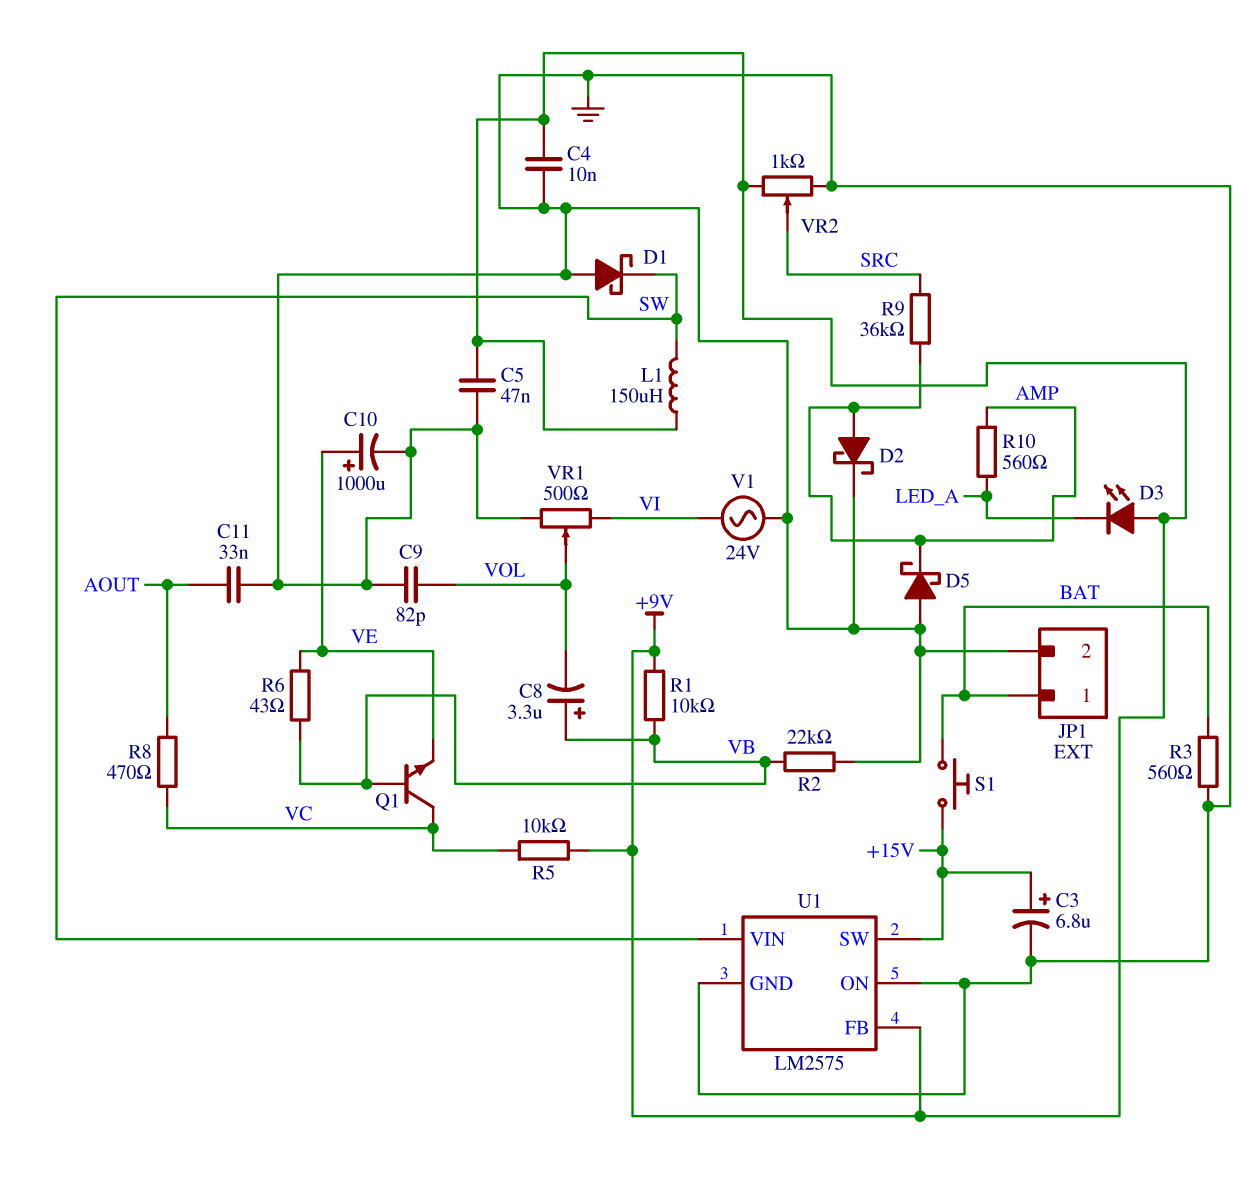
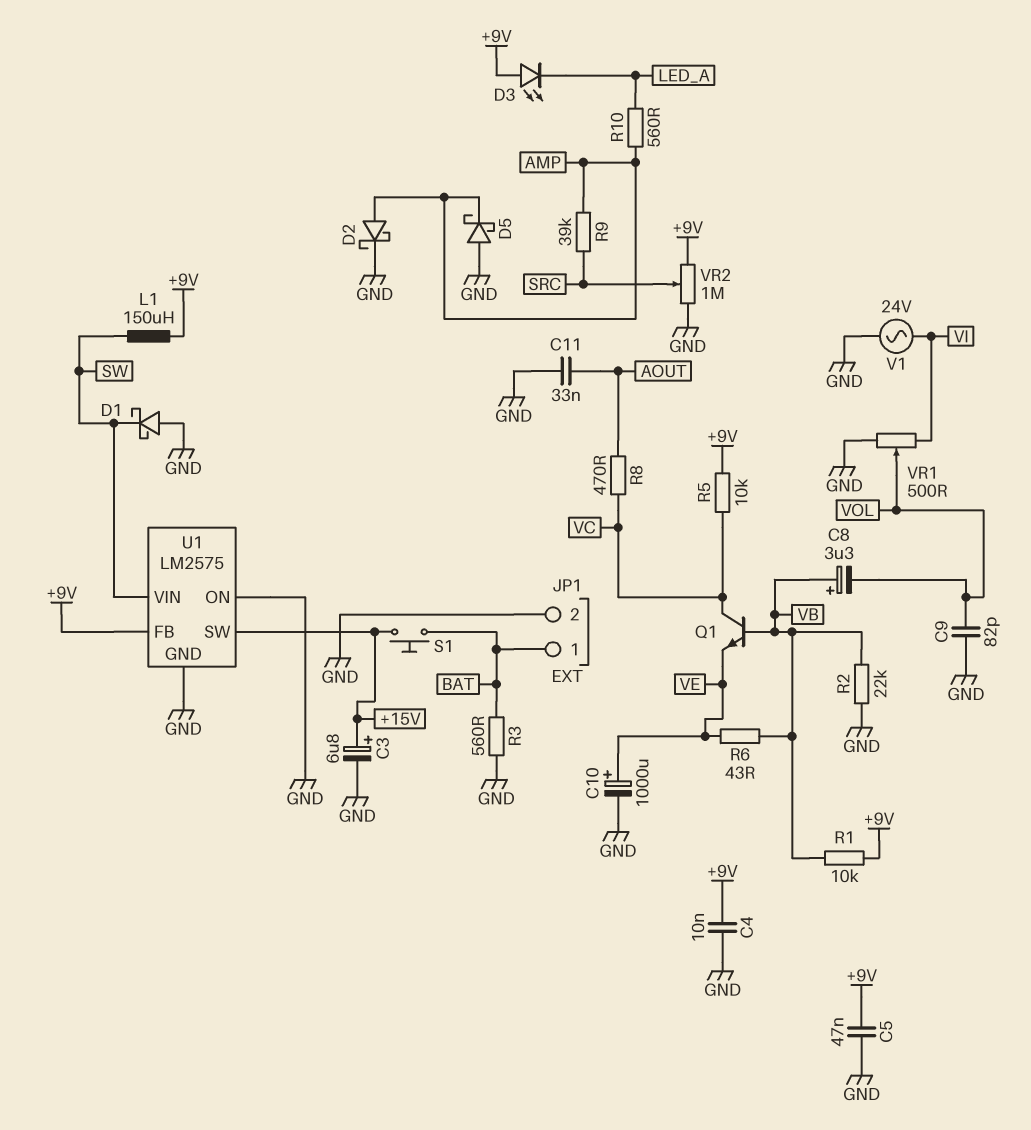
R9: 36k (AMP, SRC) -> 39k (AMP, SRC)
VR2: 1k (+9V, GND, wiper SRC) -> 1M (+9V, GND, wiper SRC)

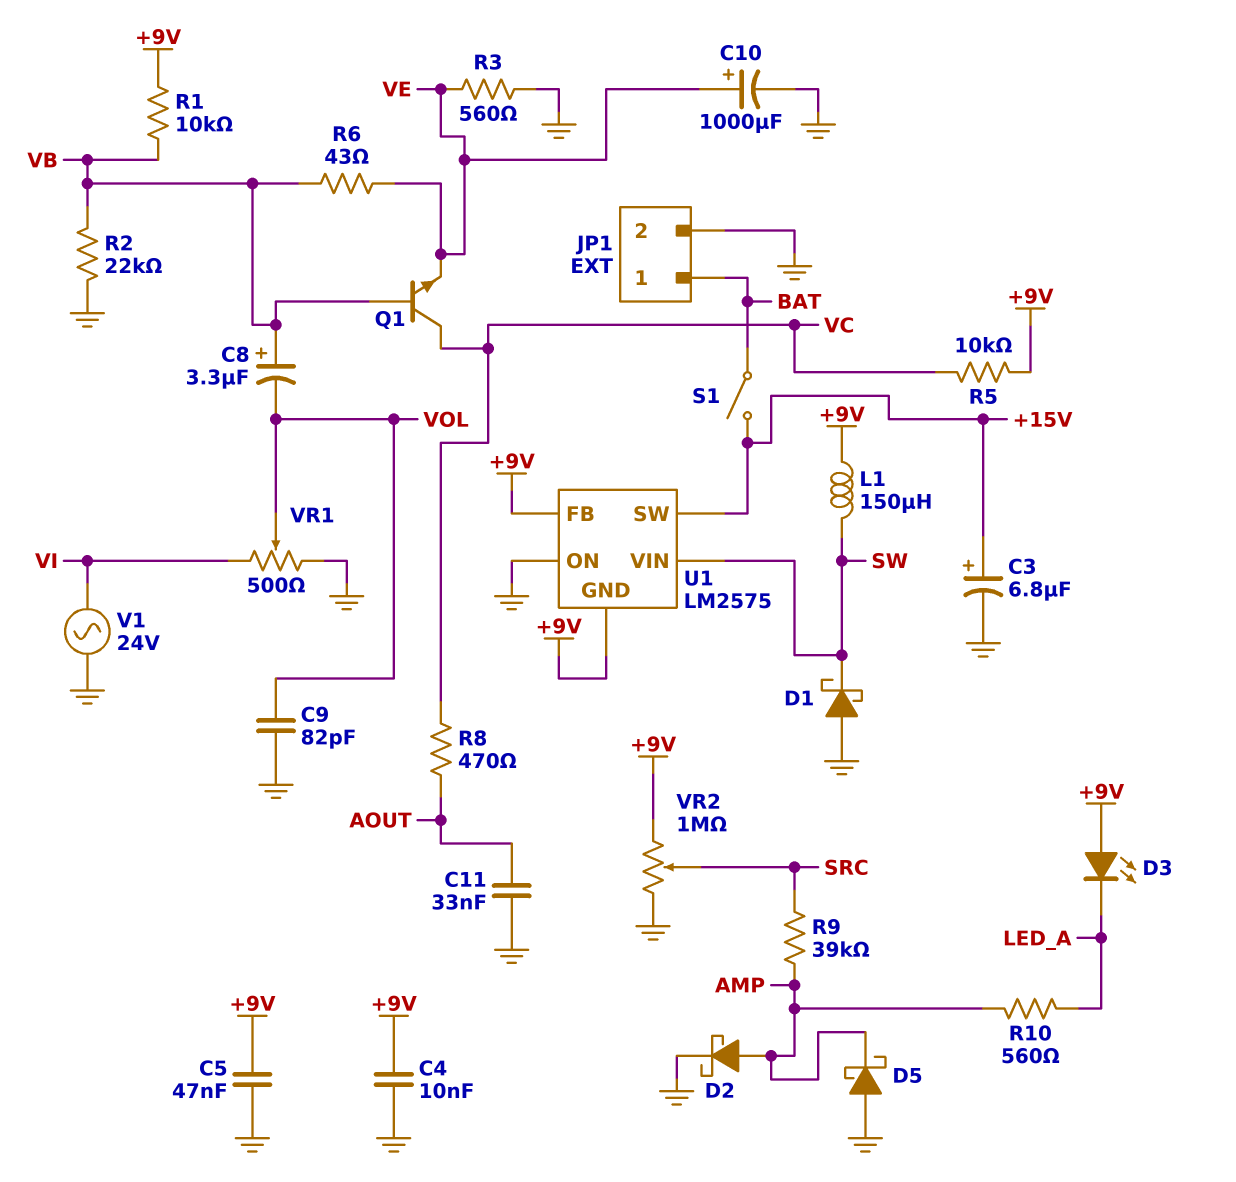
R3: 560 (BAT, GND) -> 560 (GND, VE)
S1: button (+15V, BAT) -> switch (+15V, BAT)
U1 pin GND: GND -> +9V

